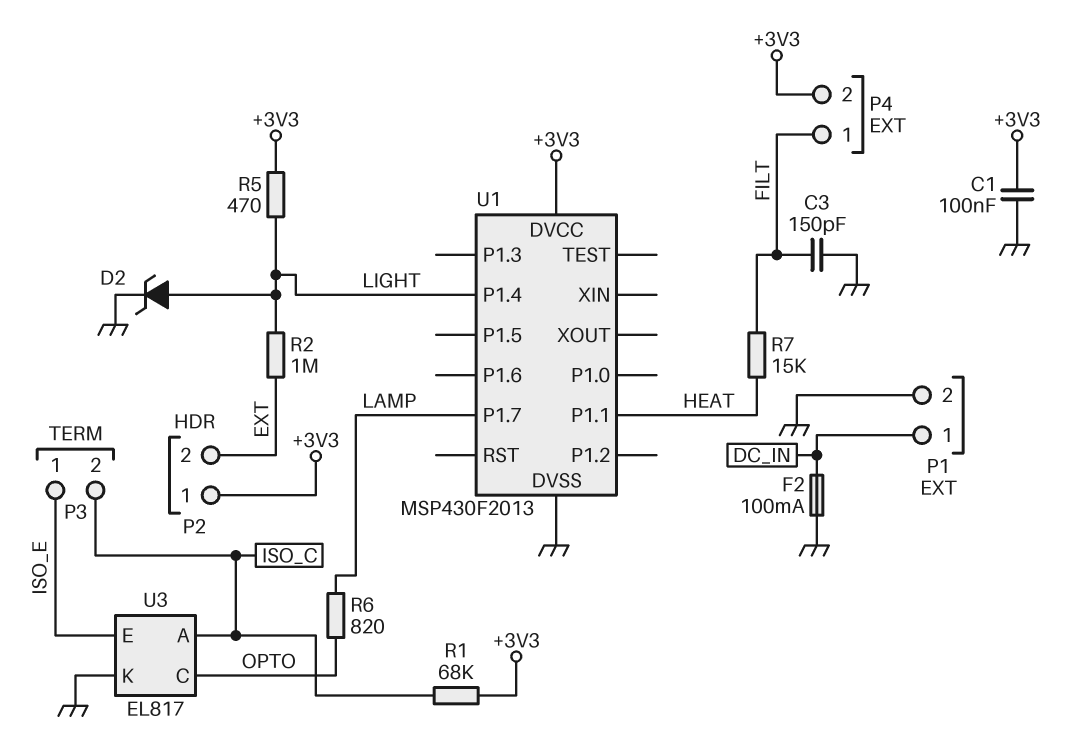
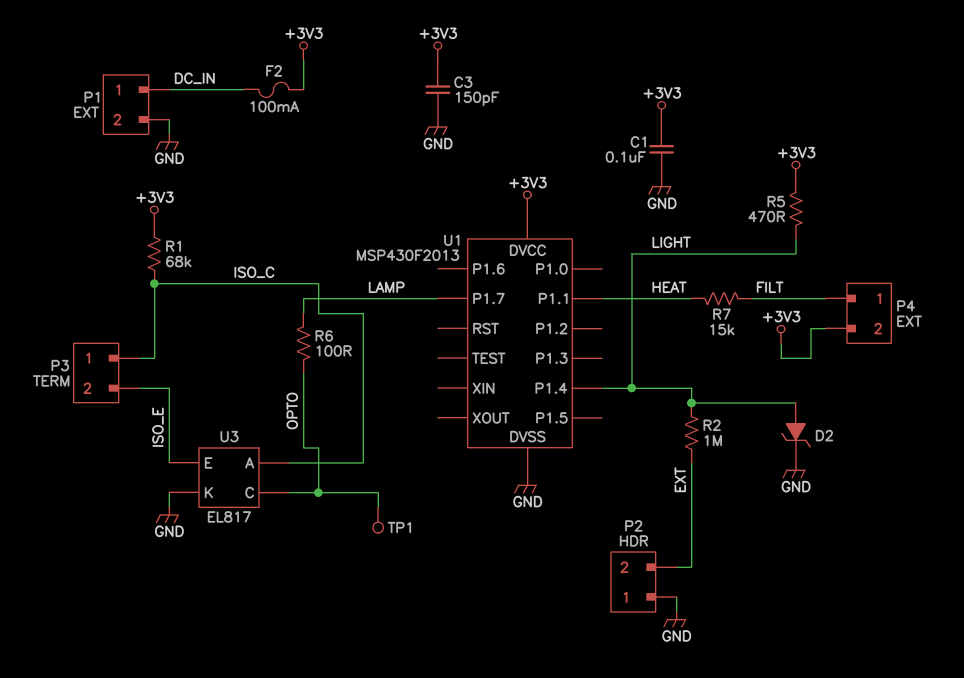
C3: 150pF (FILT, GND) -> 150pF (+3V3, GND)
F2: 100mA (DC_IN, GND) -> 100mA (+3V3, DC_IN)
P2 pin 1: +3V3 -> GND
P3 pin 1: ISO_E -> ISO_C
P3 pin 2: ISO_C -> ISO_E
R6: 820 (LAMP, OPTO) -> 100 (LAMP, OPTO)
TP1: none -> test point (OPTO)

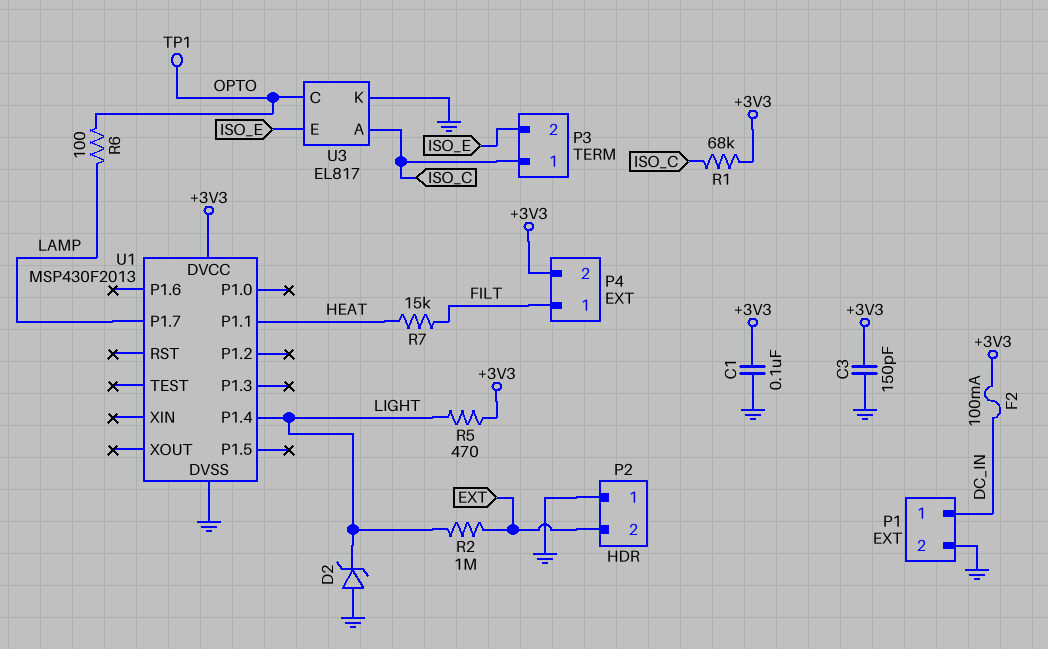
D2: zener (A LIGHT, K GND) -> zener (A GND, K LIGHT)

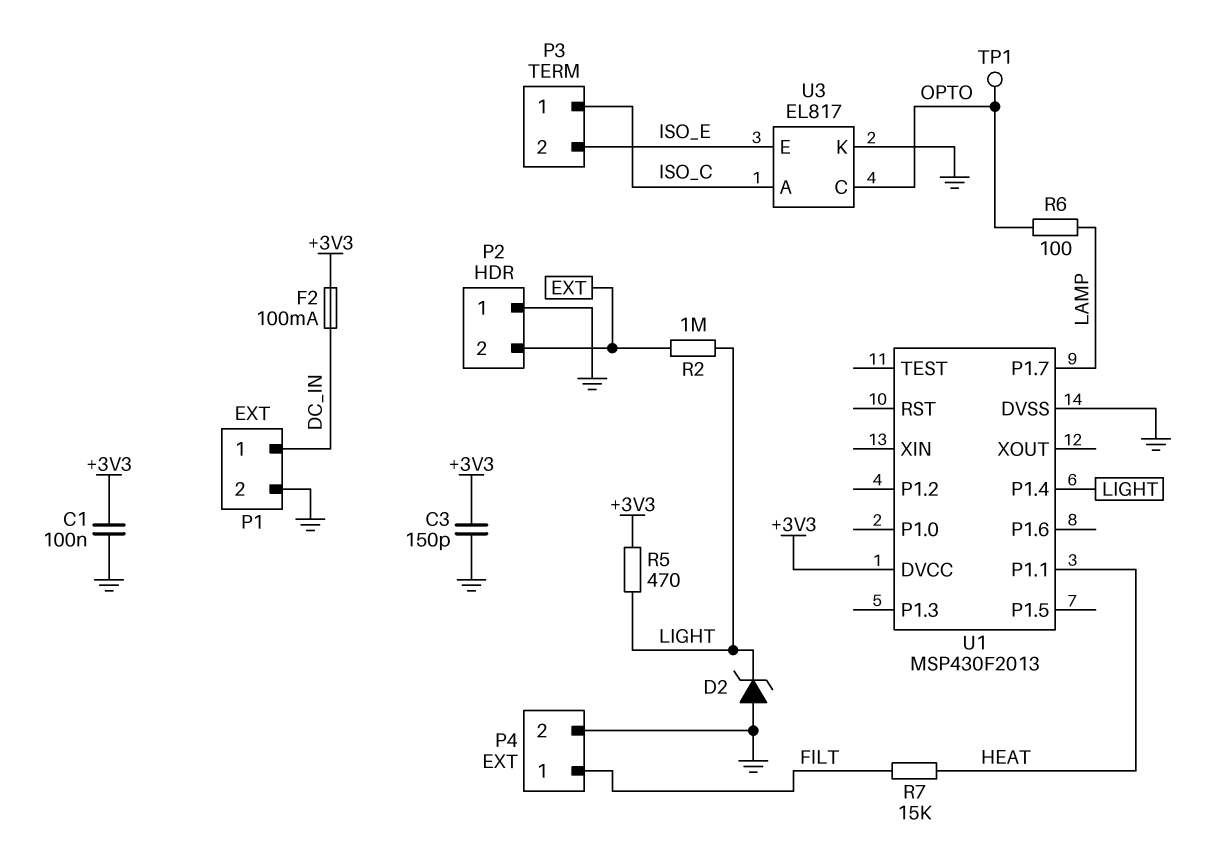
P4 pin 2: +3V3 -> GND
R1: 68k (+3V3, ISO_C) -> none

